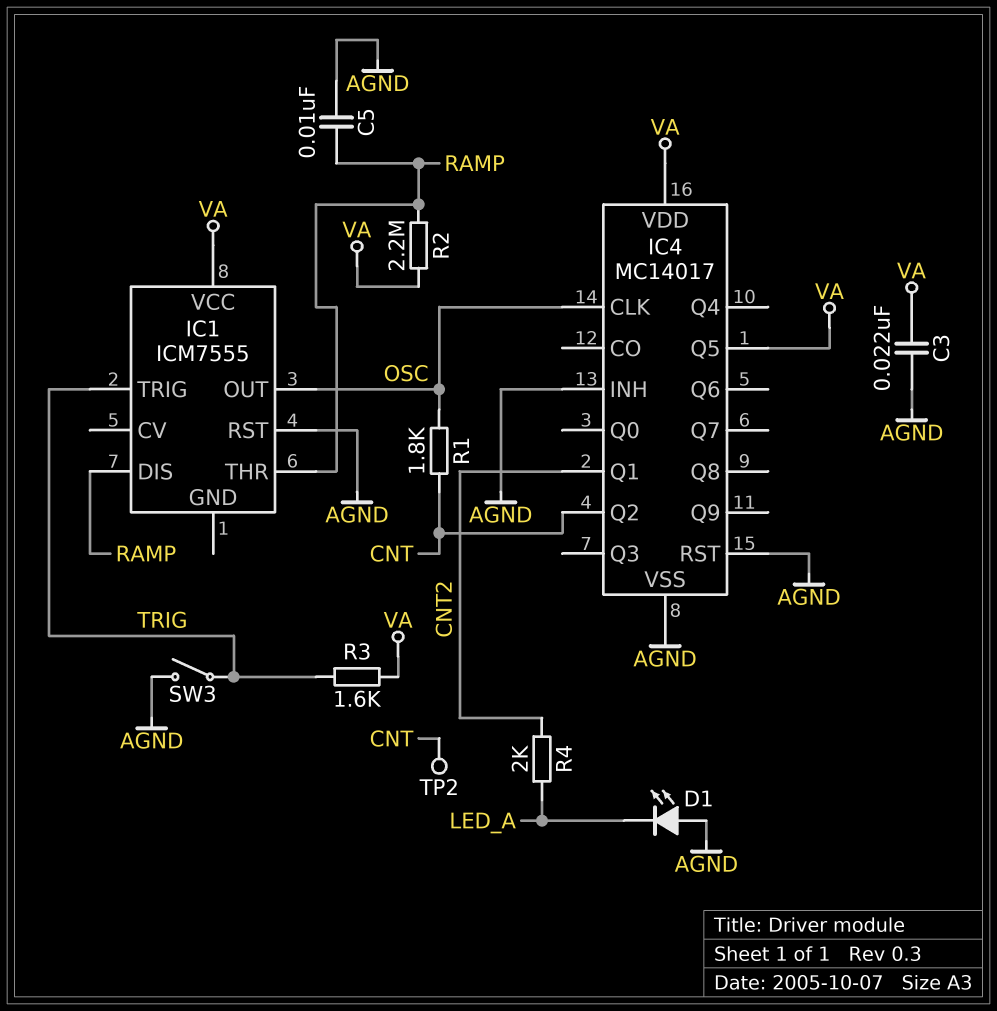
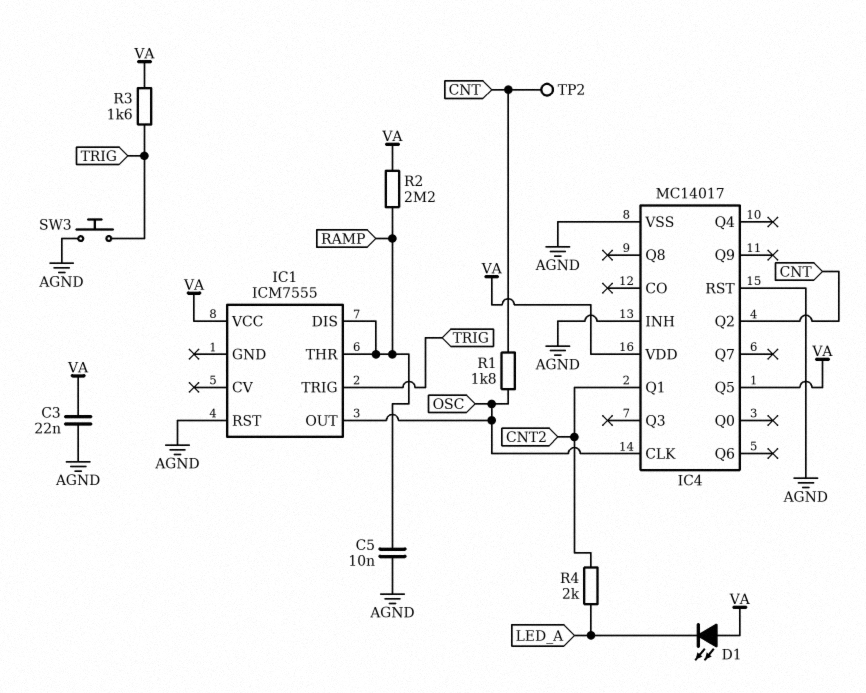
D1: LED (A AGND, K LED_A) -> LED (A VA, K LED_A)
SW3: switch (AGND, TRIG) -> button (AGND, TRIG)

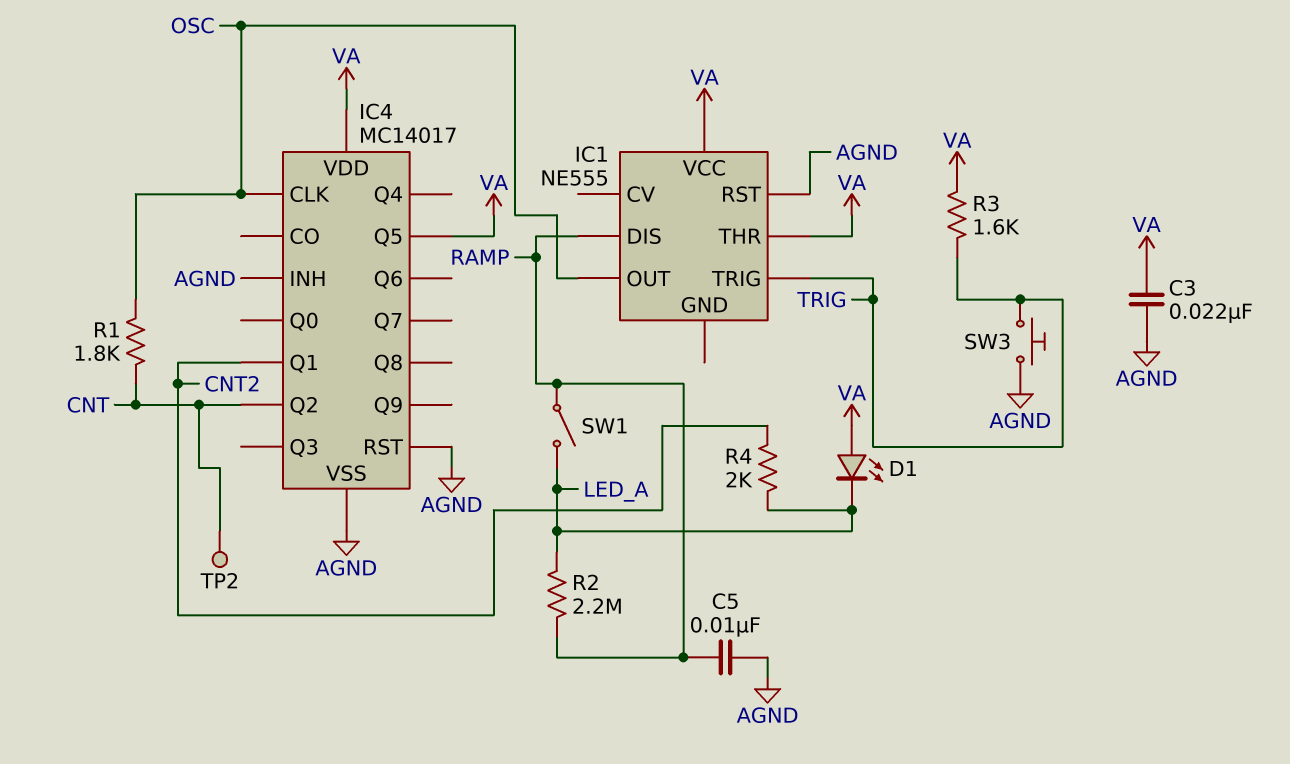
IC1: ICM7555 -> NE555
IC1 pin THR: RAMP -> VA
R2: 2.2M (RAMP, VA) -> 2.2M (LED_A, RAMP)
SW1: none -> switch (LED_A, RAMP)

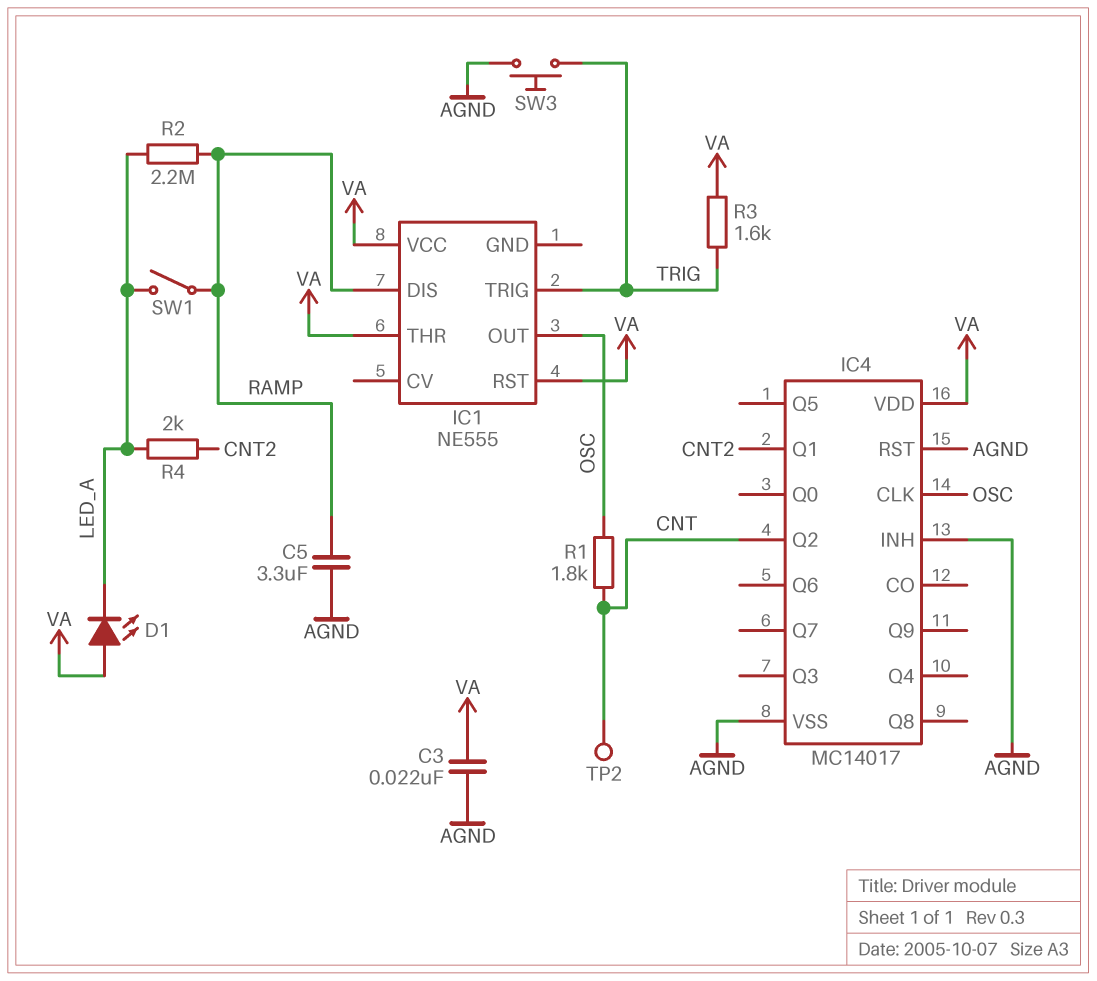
C5: 10nF (AGND, RAMP) -> 3.3uF (AGND, RAMP)
IC1 pin RST: AGND -> VA
IC4 pin Q5: VA -> none

